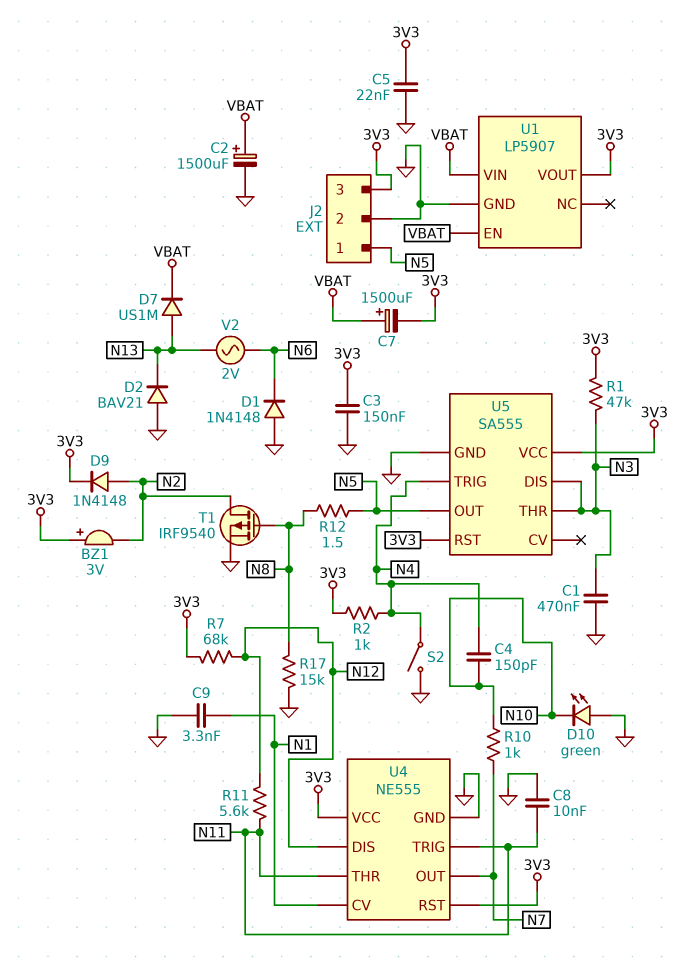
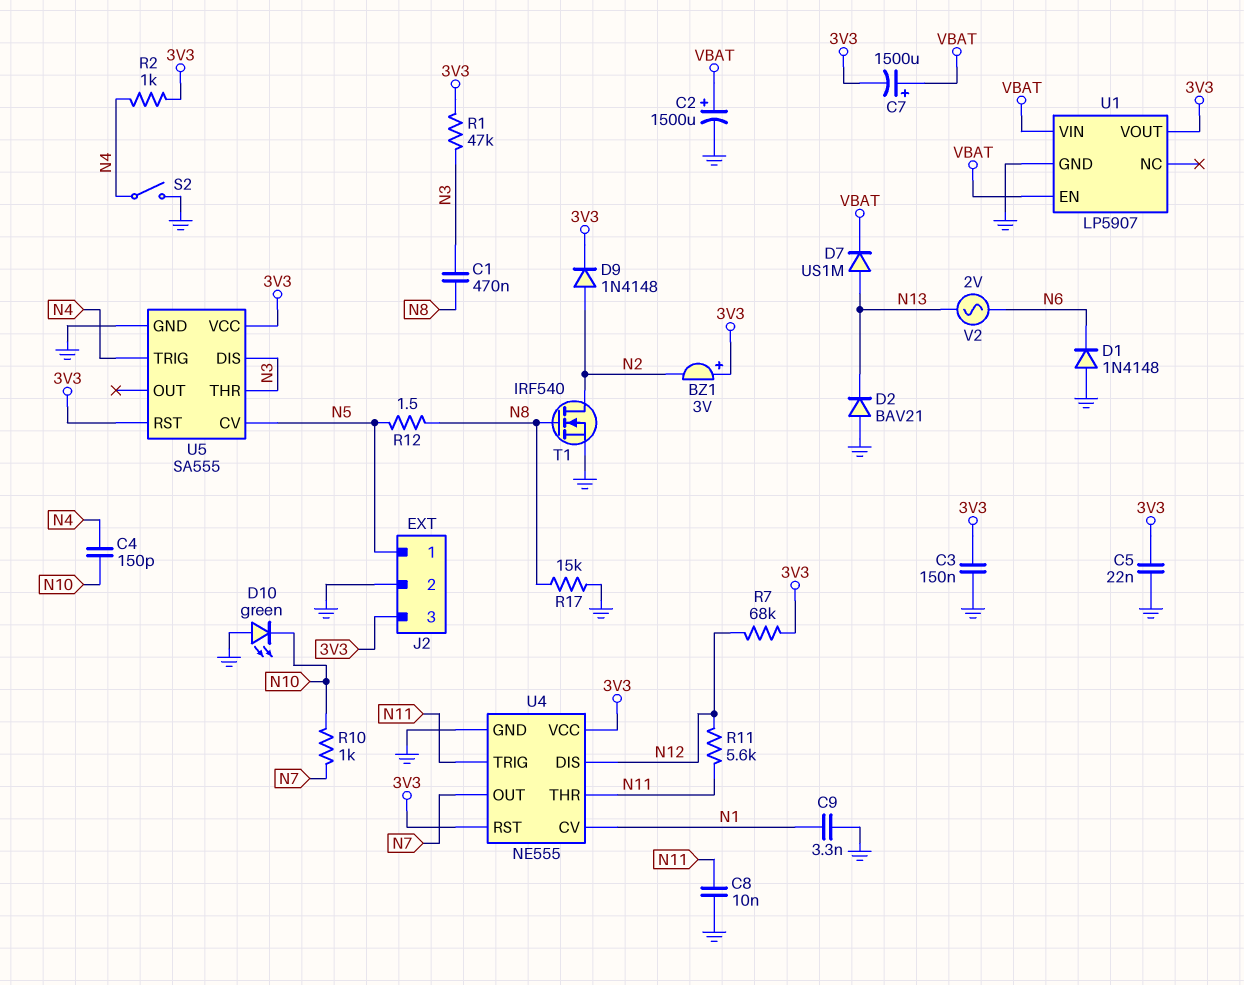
C1: 470nF (GND, N3) -> 470nF (N3, N8)
T1: PMOS IRF9540 (G N8, D N2, S GND) -> NMOS IRF540 (G N8, D N2, S GND)
U5 pin CV: none -> N5
U5 pin OUT: N5 -> none

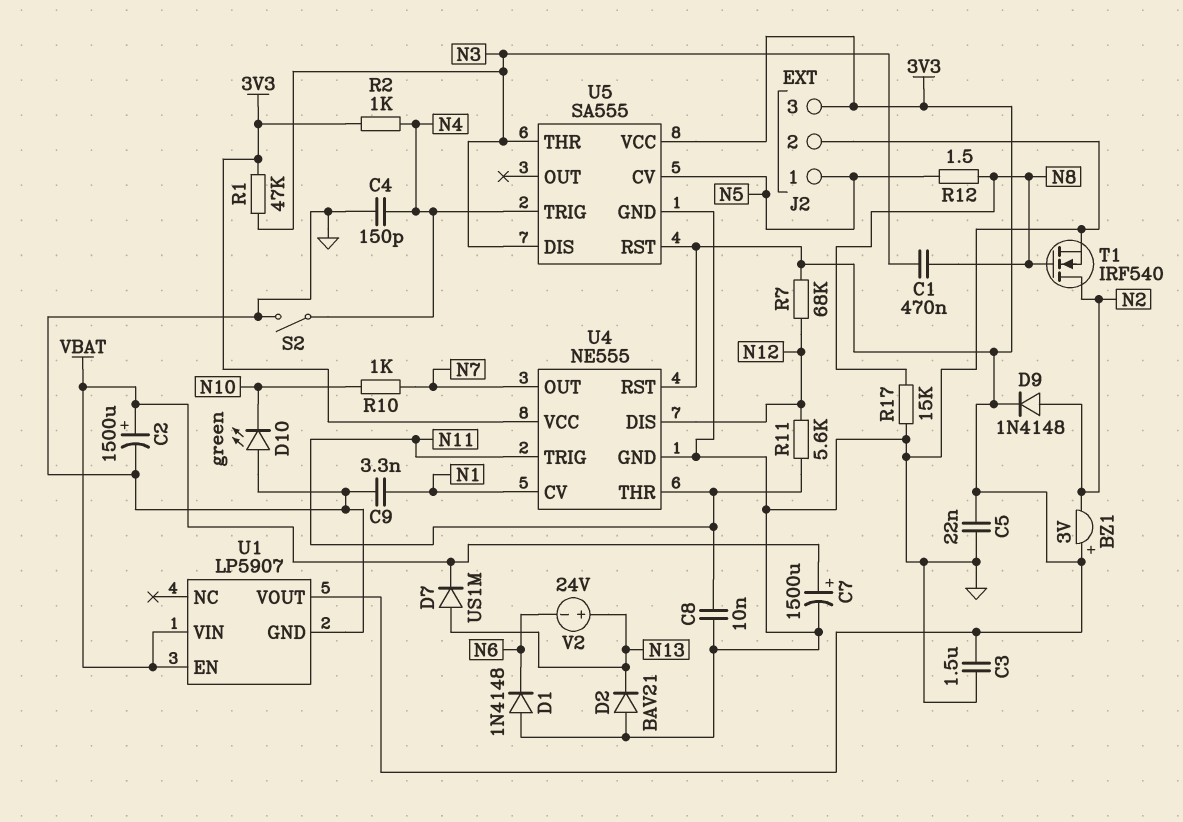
C3: 150nF (3V3, GND) -> 1.5uF (3V3, GND)
C4: 150pF (N4, N10) -> 150pF (GND, N4)
C7: 1500uF (plus VBAT, minus 3V3) -> 1500uF (plus VBAT, minus GND)
V2: AC 2V (N6, N13) -> 24V (plus N13, minus N6)

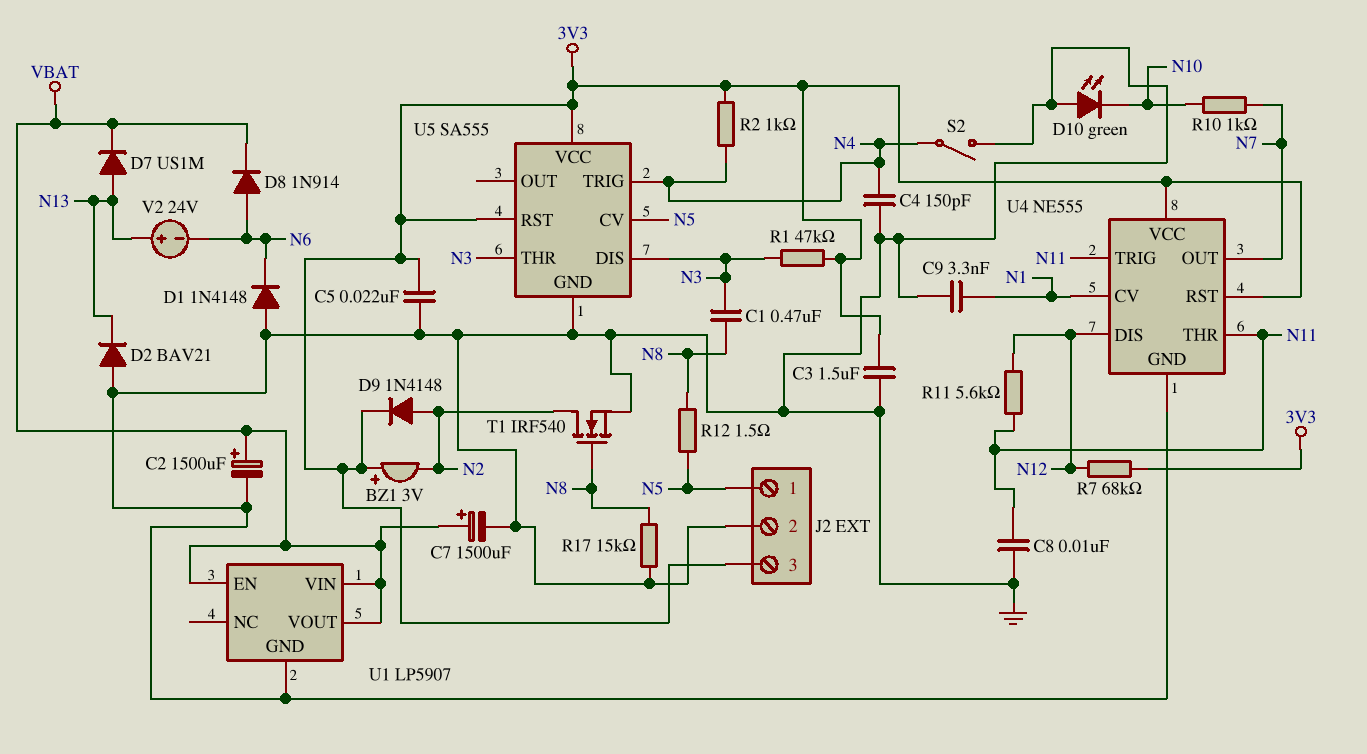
D8: none -> diode 1N914 (A N6, K VBAT)
U1 pin VOUT: 3V3 -> VBAT

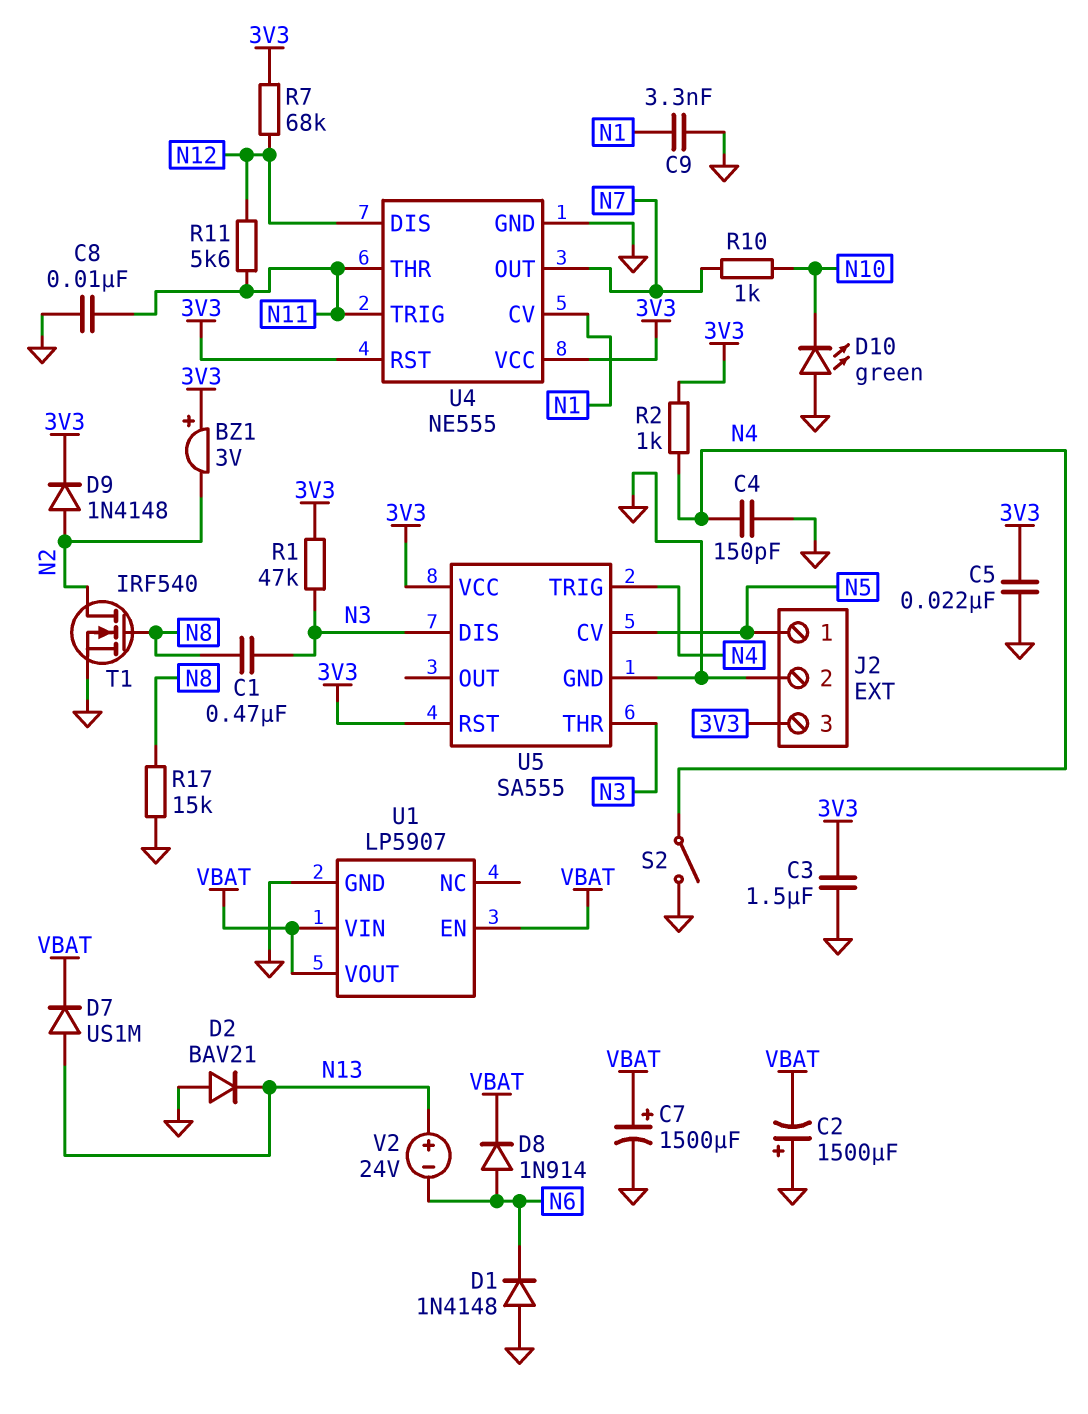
C2: 1500uF (plus VBAT, minus GND) -> 1500uF (plus GND, minus VBAT)
R12: 1.5 (N5, N8) -> none

